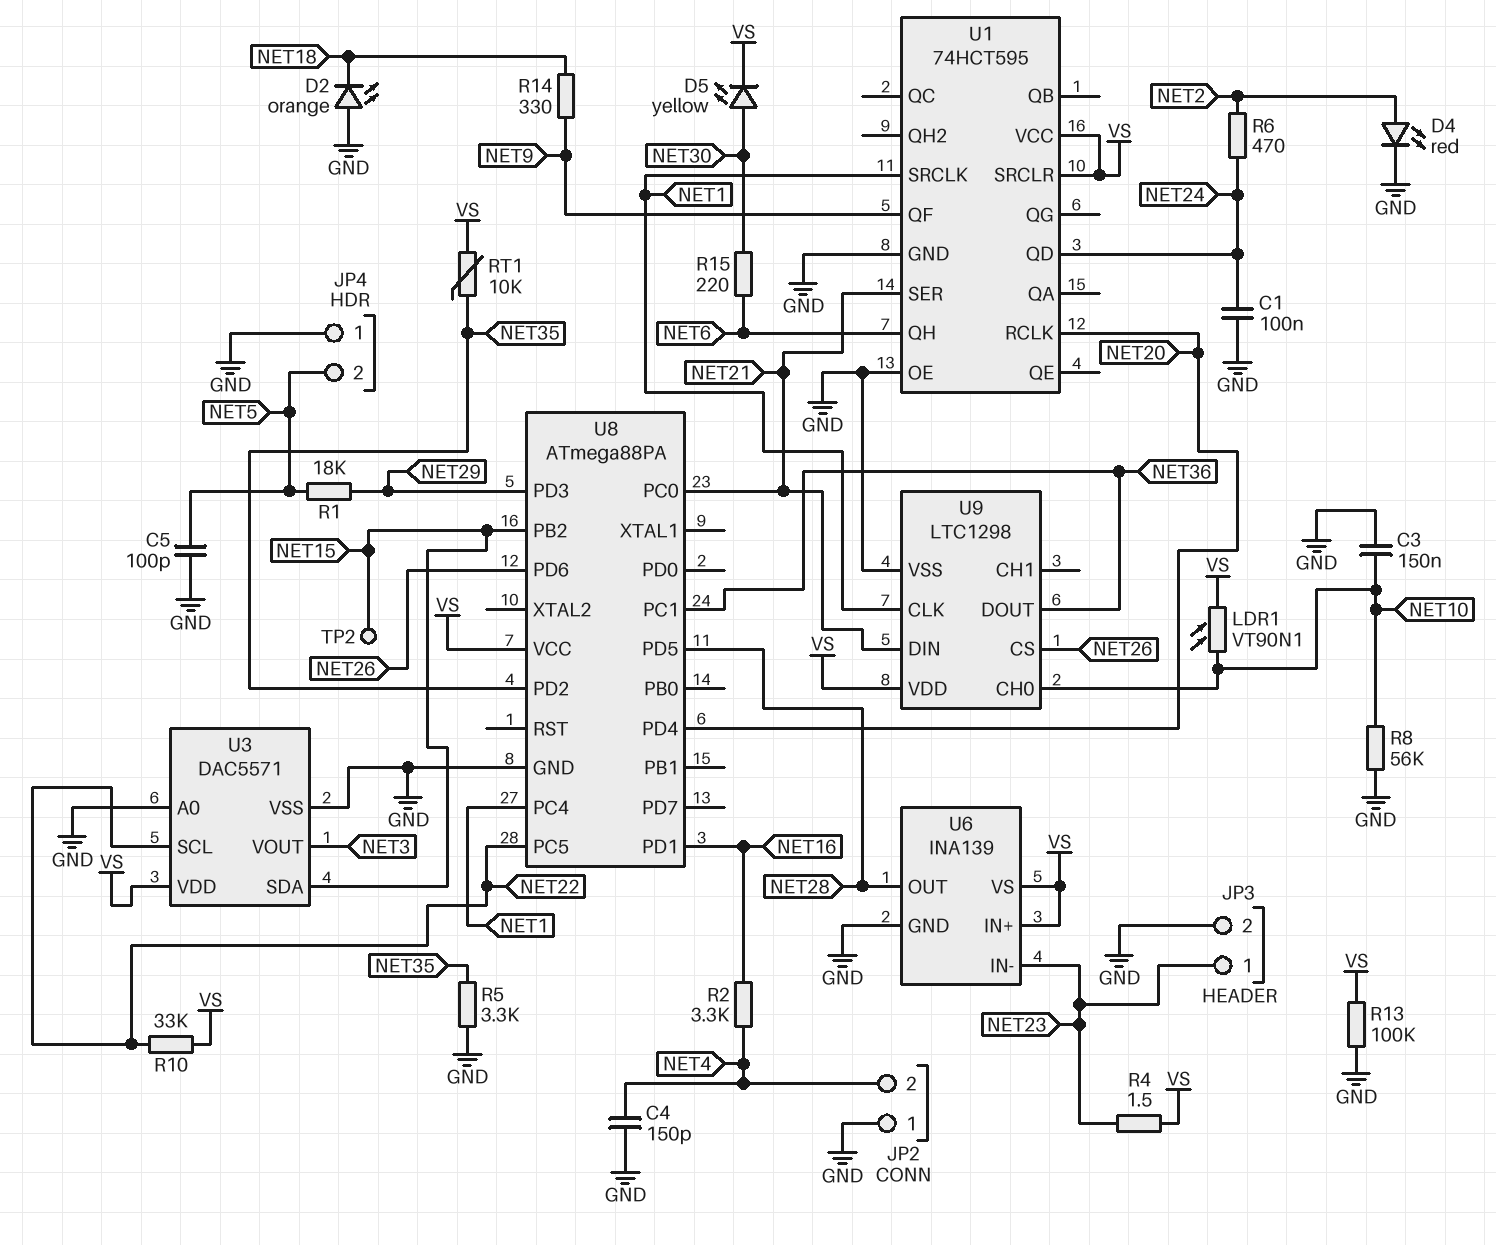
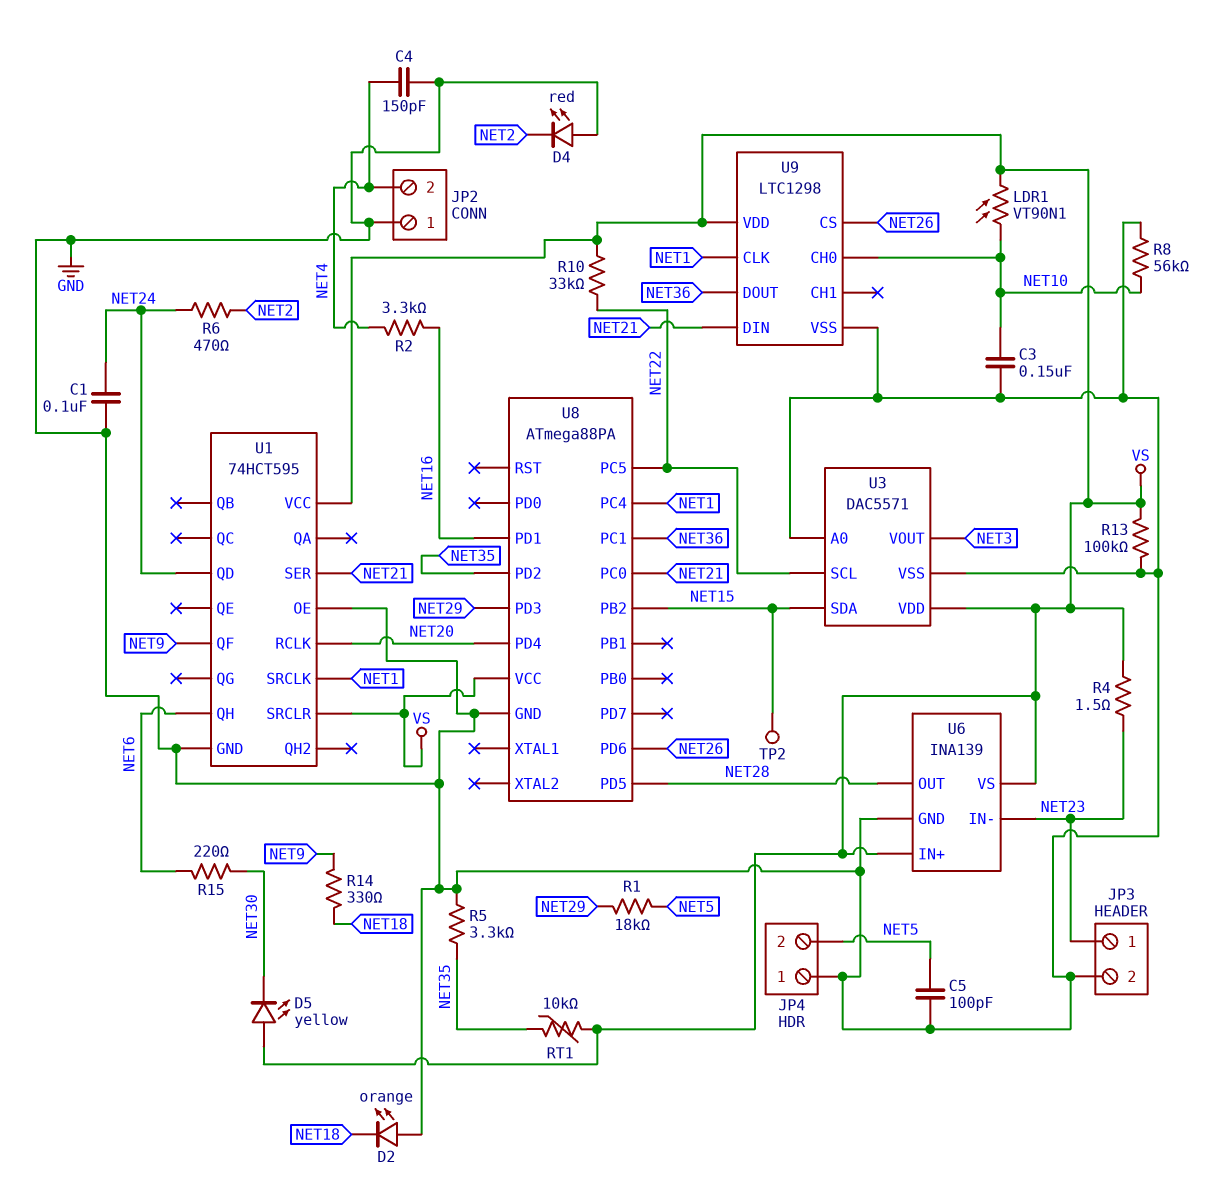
D4: LED red (A NET2, K GND) -> LED red (A GND, K NET2)
D5: LED yellow (A NET30, K VS) -> LED yellow (A VS, K NET30)

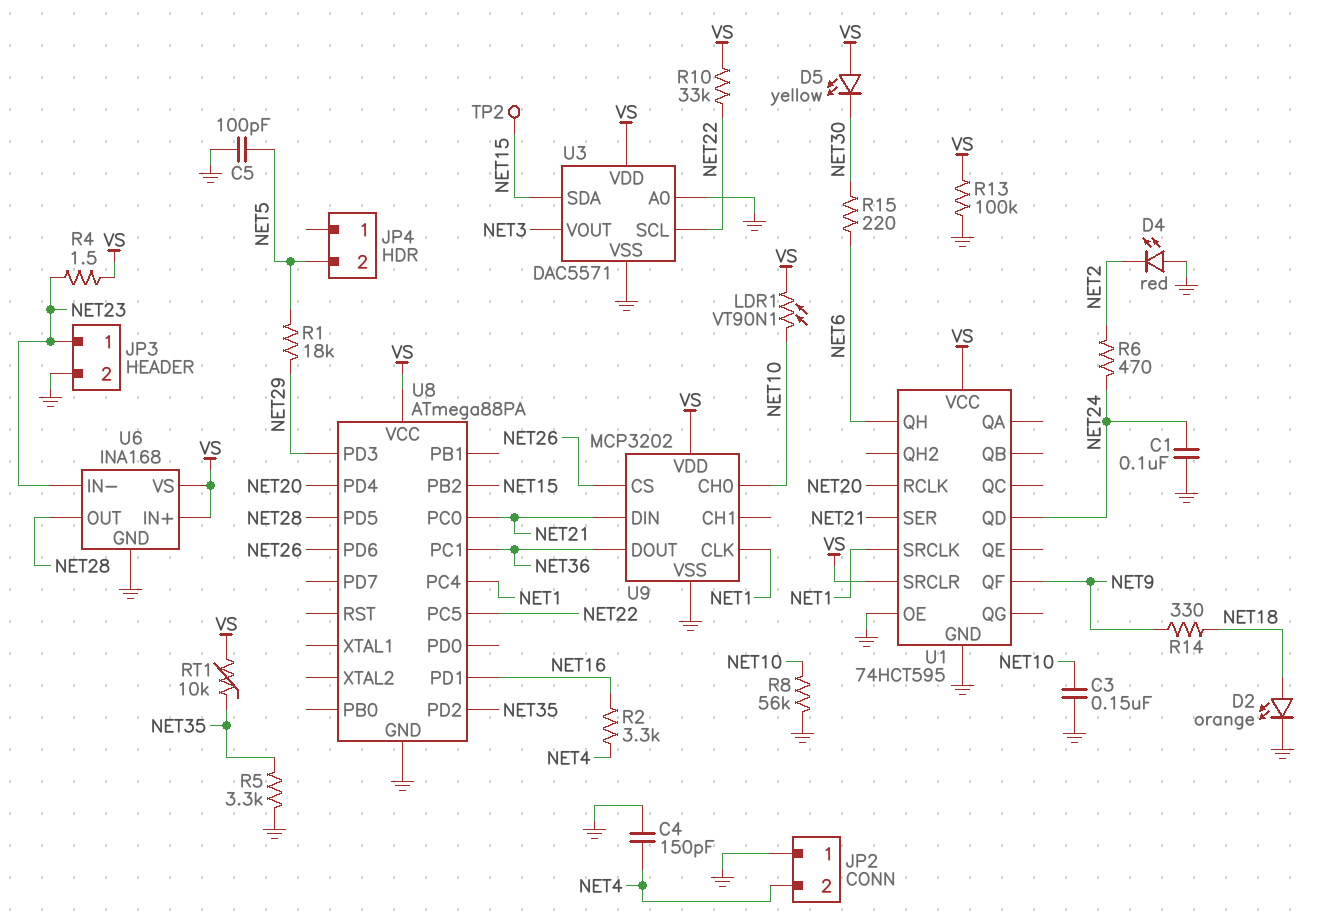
D2: LED orange (A GND, K NET18) -> LED orange (A NET18, K GND)
JP4 pin 1: GND -> none
U6: INA139 -> INA168
U9: LTC1298 -> MCP3202

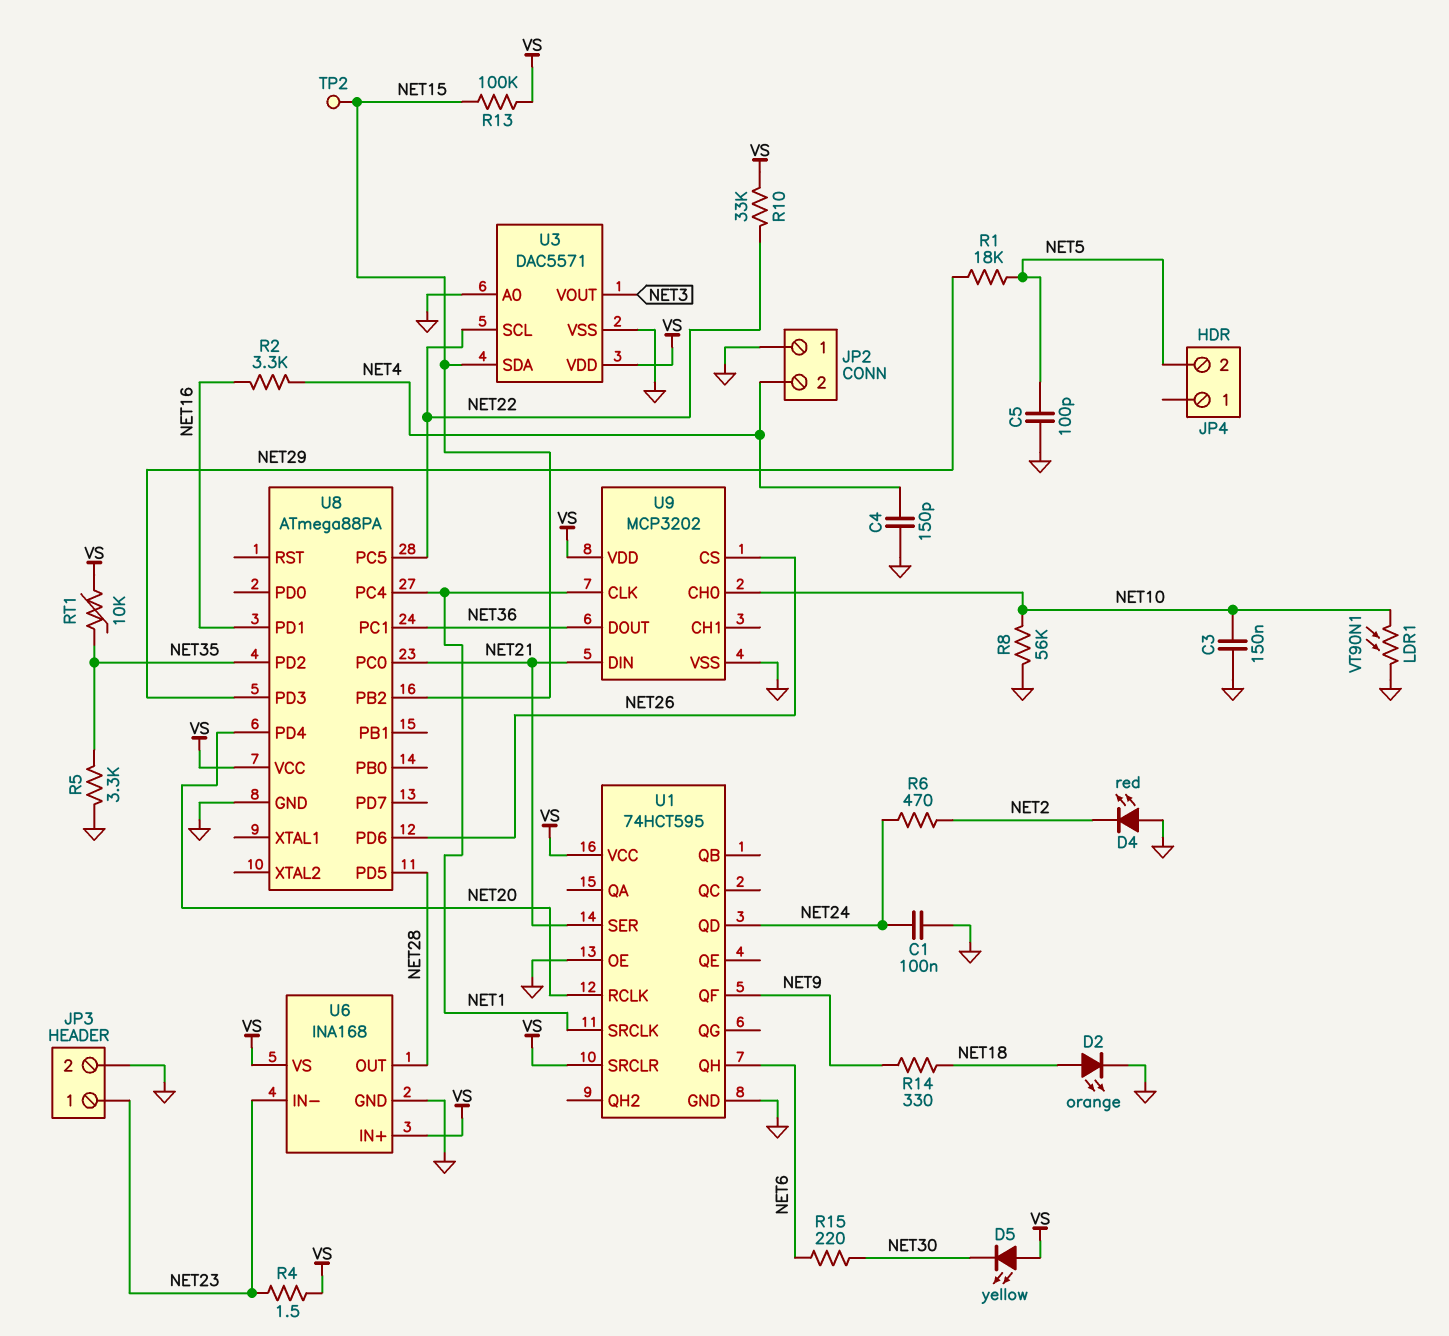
LDR1: VT90N1 (NET10, VS) -> VT90N1 (GND, NET10)
R13: 100k (GND, VS) -> 100k (NET15, VS)

